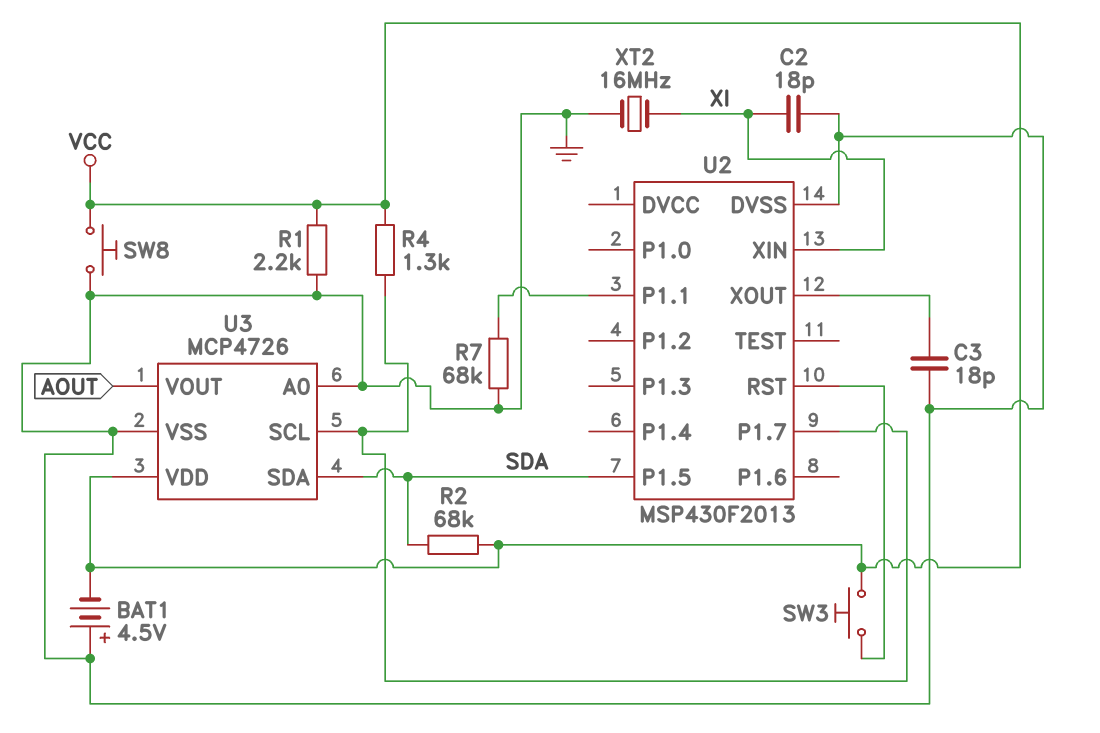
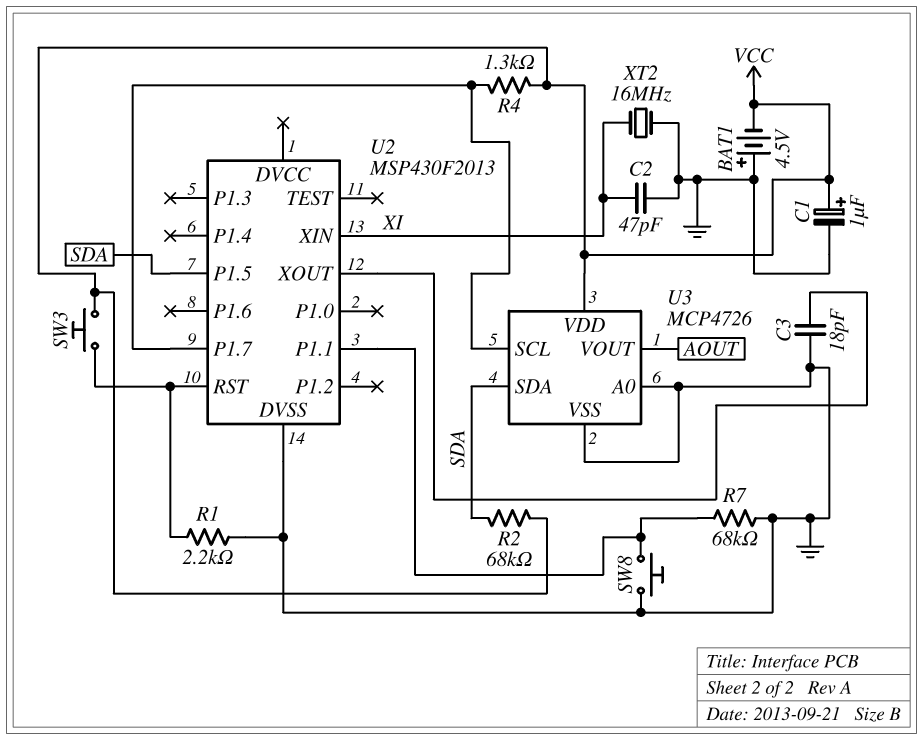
C1: none -> 1uF (plus VCC, minus GND)
C2: 18pF (GND, XI) -> 47pF (GND, XI)
R1: 2.2k (GND, VCC) -> 2.2k (GND, U2/RST)
SW8: button (GND, VCC) -> button (GND, U2/P1.1)

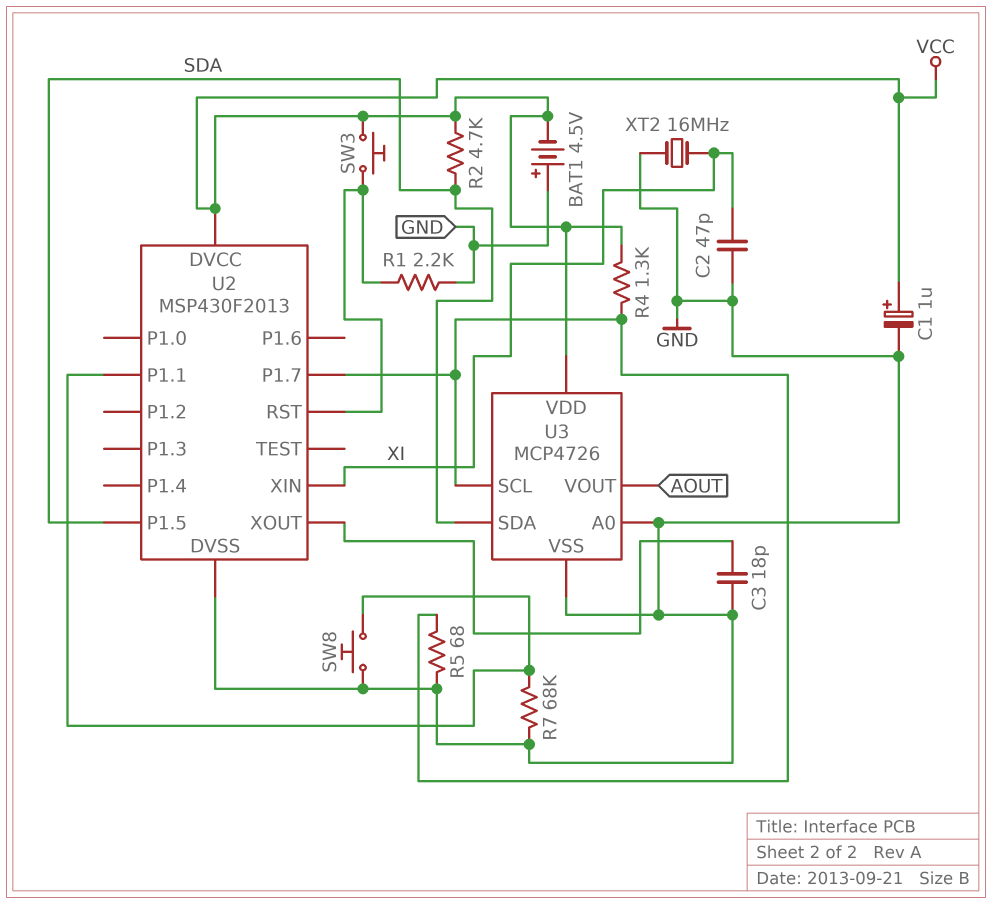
R2: 68k (SDA, VCC) -> 4.7k (SDA, VCC)
R5: none -> 68 (GND, U2/P1.7)
U2 pin DVCC: none -> VCC

